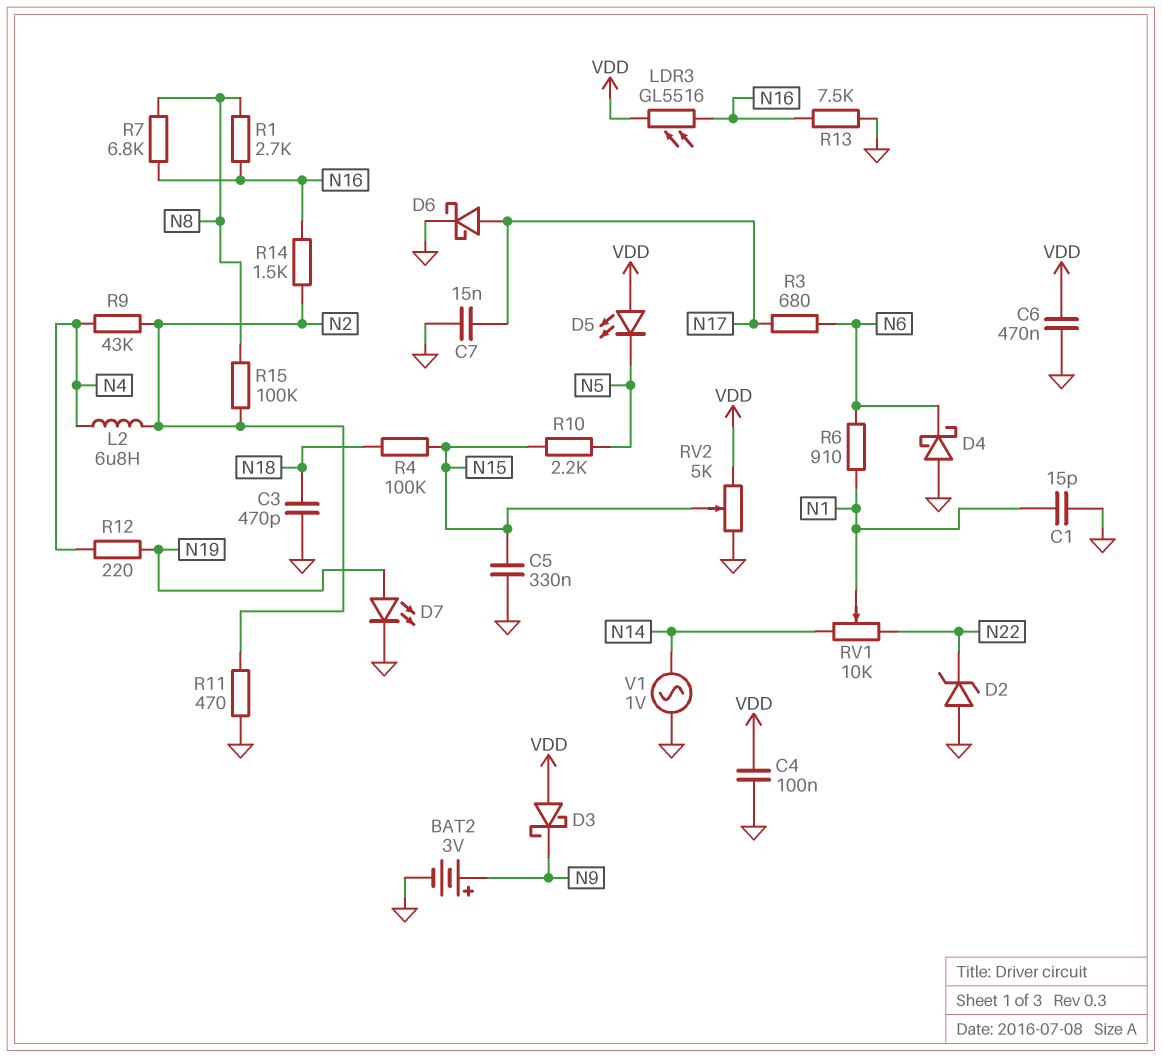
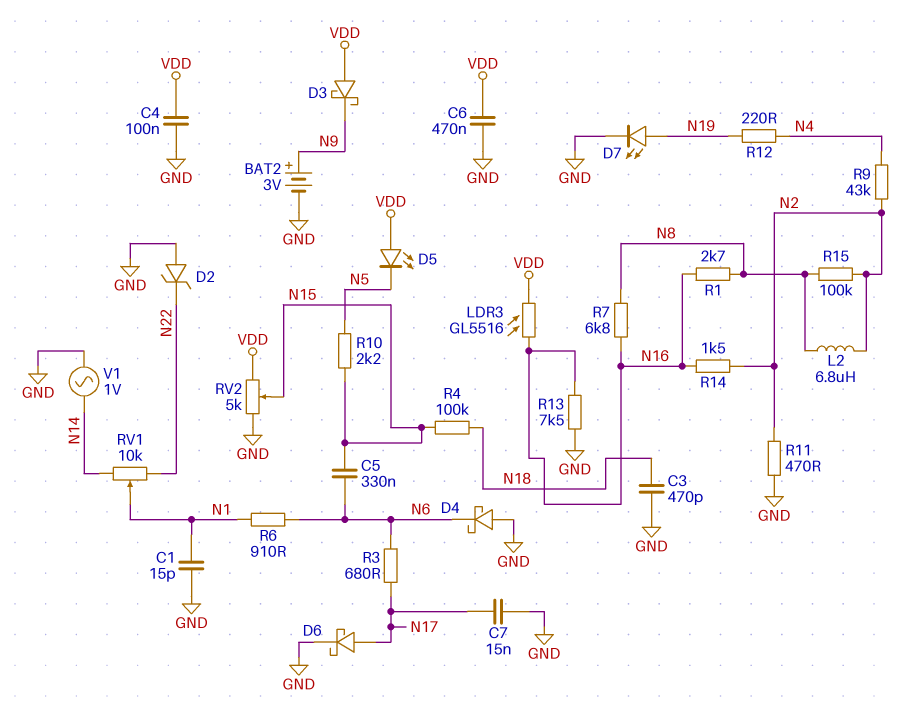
C5: 330nF (GND, N15) -> 330nF (N6, N15)
L2: 6.8uH (N2, N4) -> 6.8uH (N2, N8)

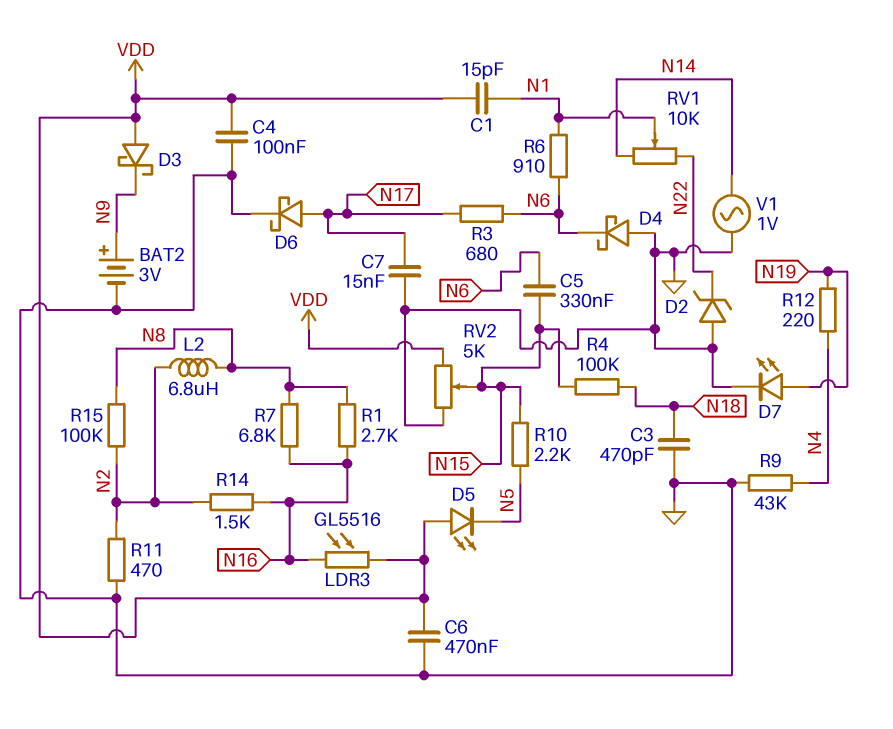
C1: 15pF (GND, N1) -> 15pF (N1, VDD)
R9: 43k (N2, N4) -> 43k (GND, N4)
R13: 7.5k (GND, N16) -> none

